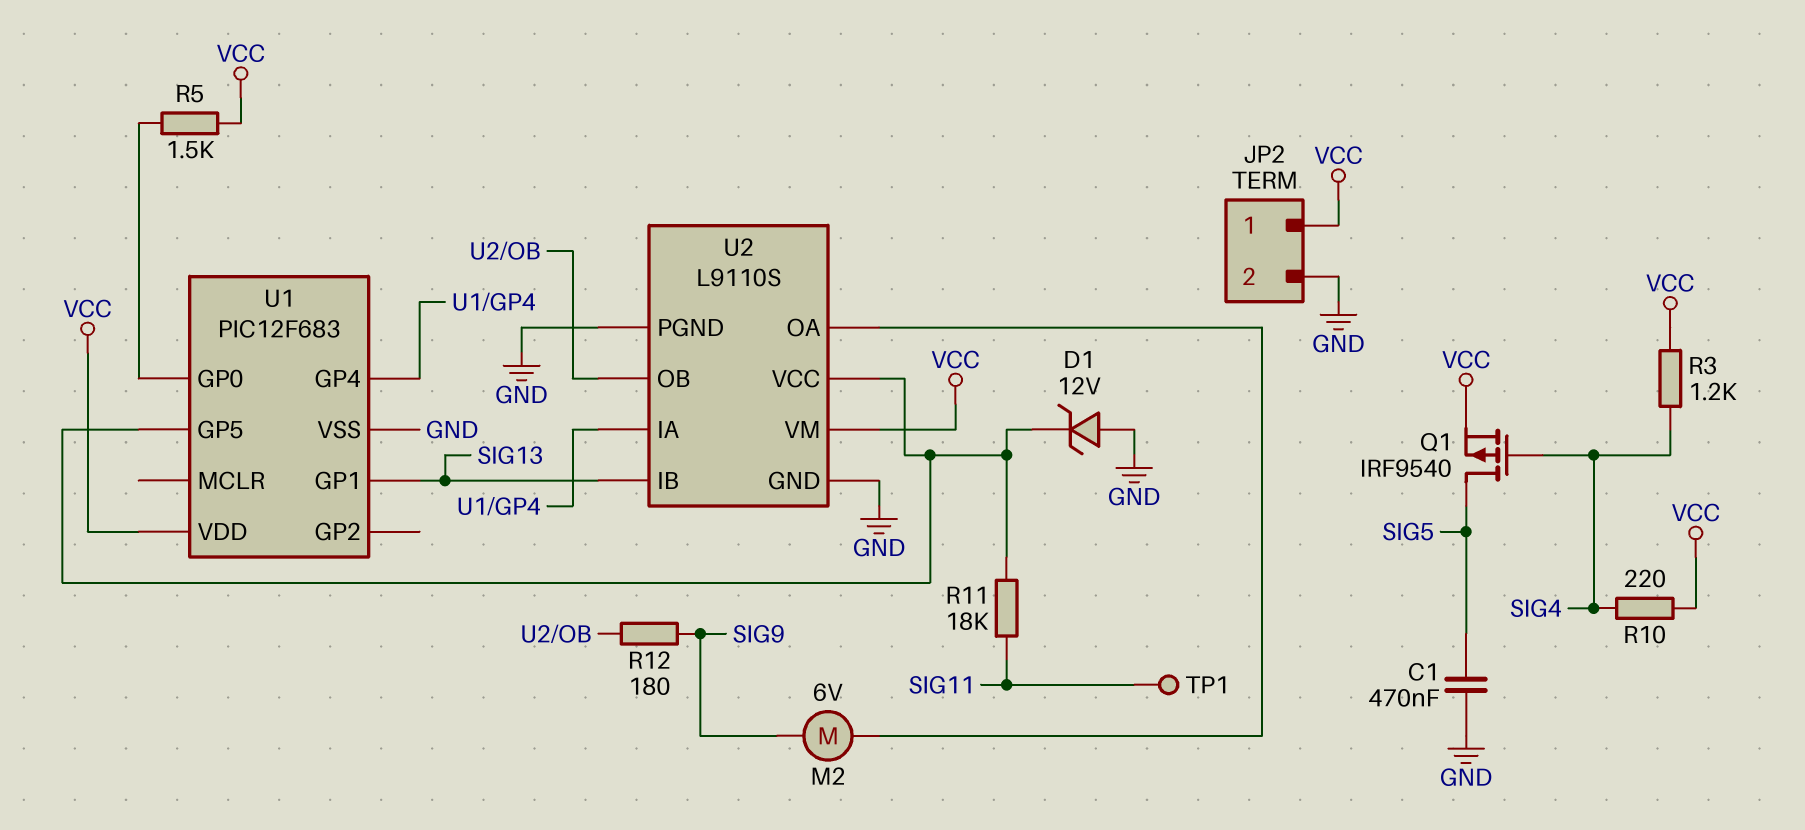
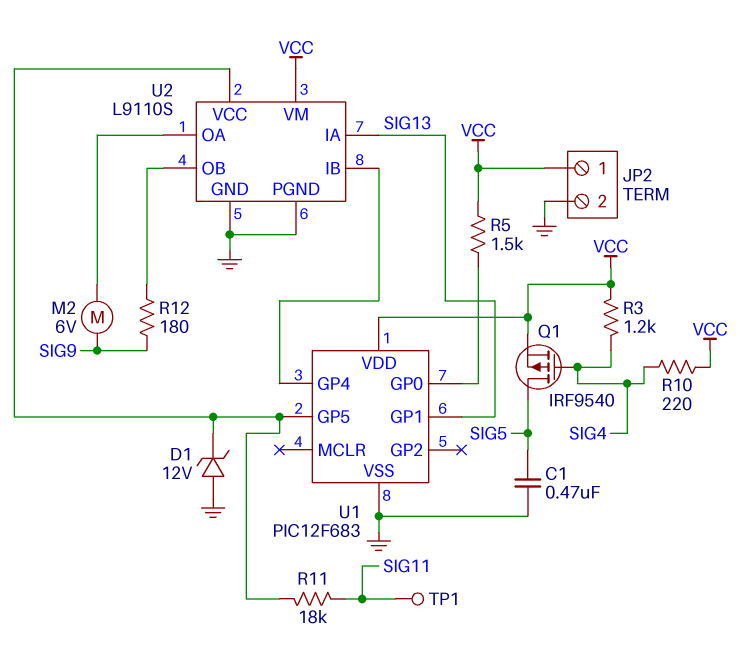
U2 pin IA: U1/GP4 -> SIG13
U2 pin IB: SIG13 -> U1/GP4

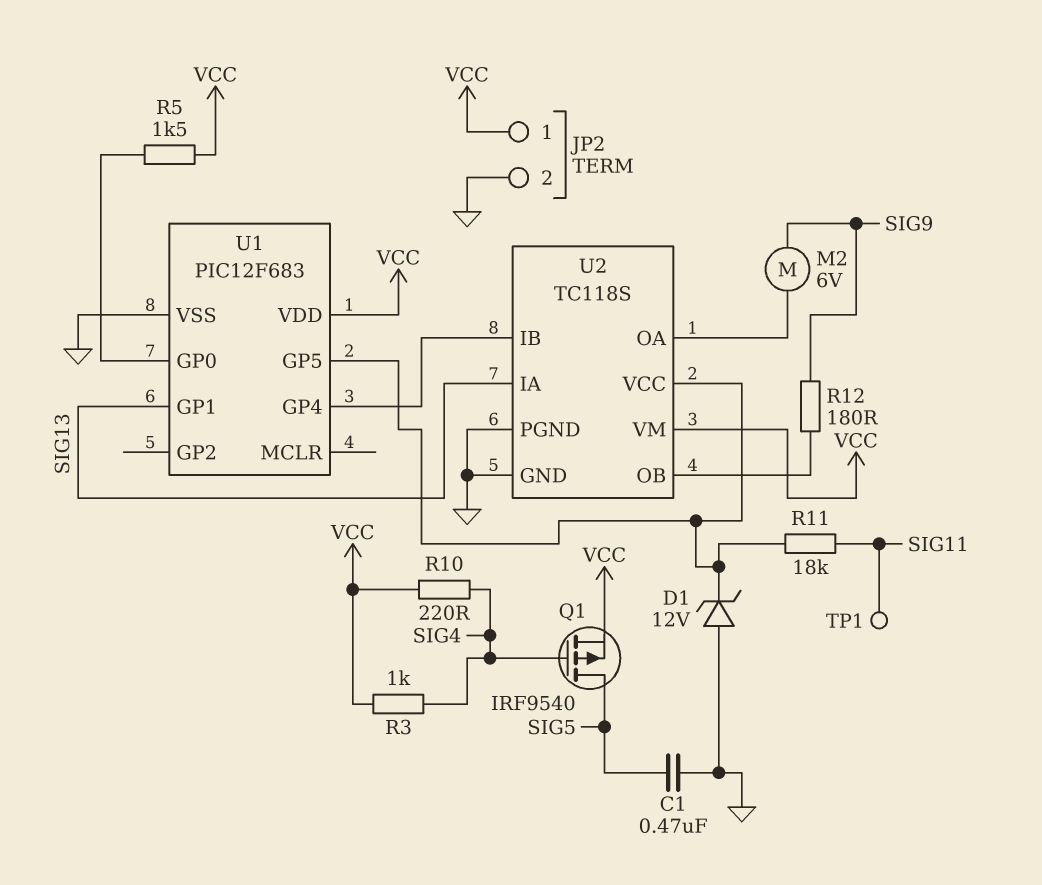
R3: 1.2k (SIG4, VCC) -> 1k (SIG4, VCC)
U2: L9110S -> TC118S

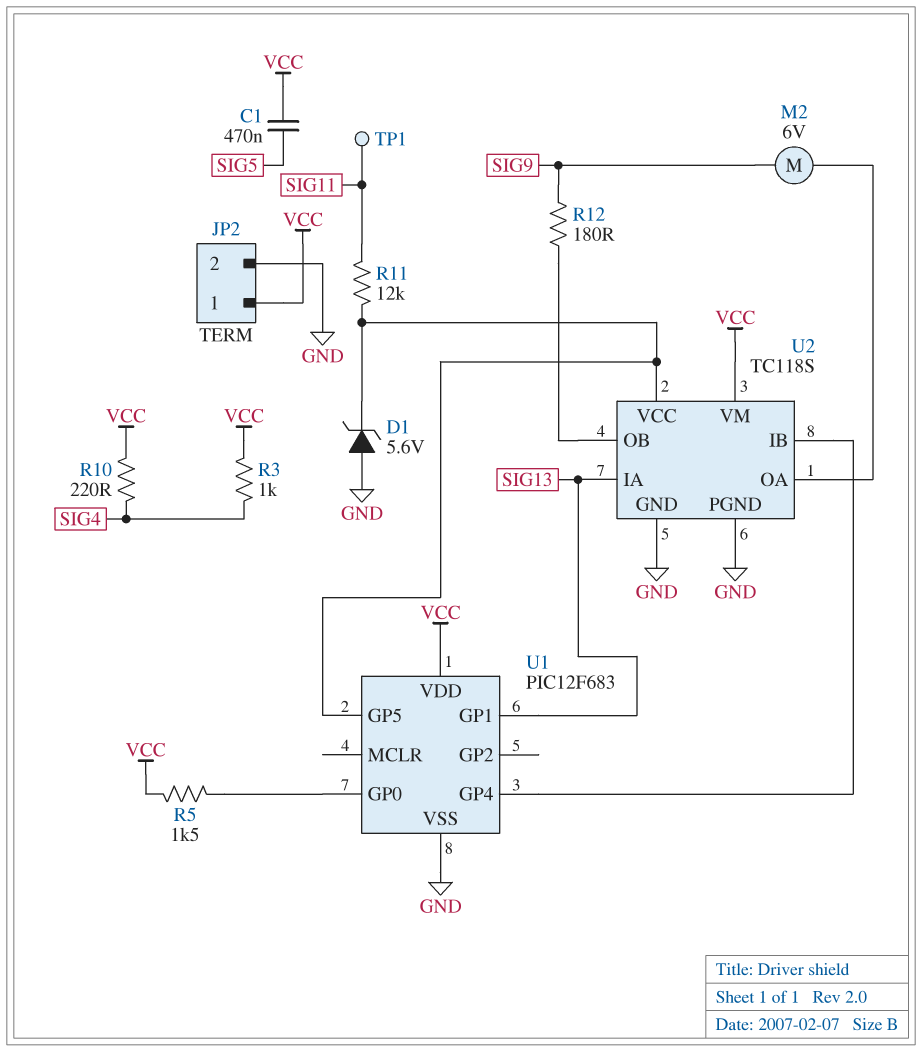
C1: 470nF (GND, SIG5) -> 470nF (SIG5, VCC)
D1: zener 12V (A GND, K U1/GP5) -> zener 5.6V (A GND, K U1/GP5)
Q1: PMOS IRF9540 (G SIG4, D SIG5, S VCC) -> none
R11: 18k (SIG11, U1/GP5) -> 12k (SIG11, U1/GP5)

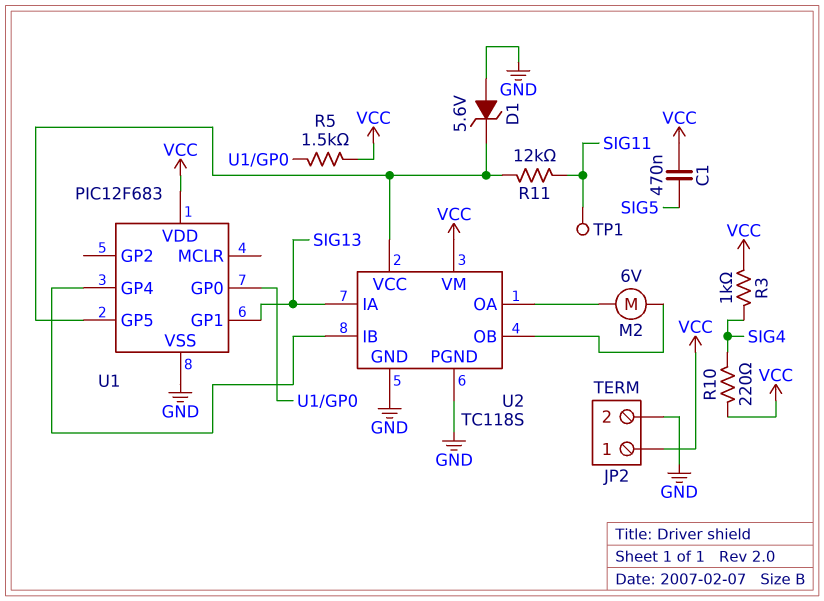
M2: motor 6V (SIG9, U2/OA) -> motor 6V (U2/OA, U2/OB)
R12: 180 (SIG9, U2/OB) -> none

